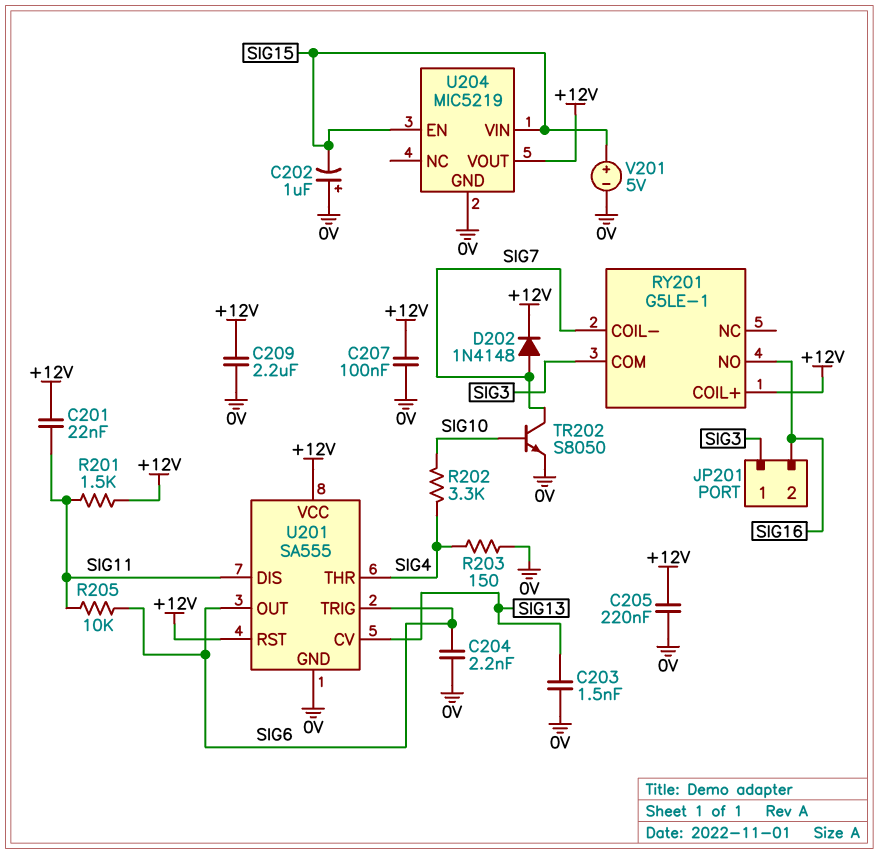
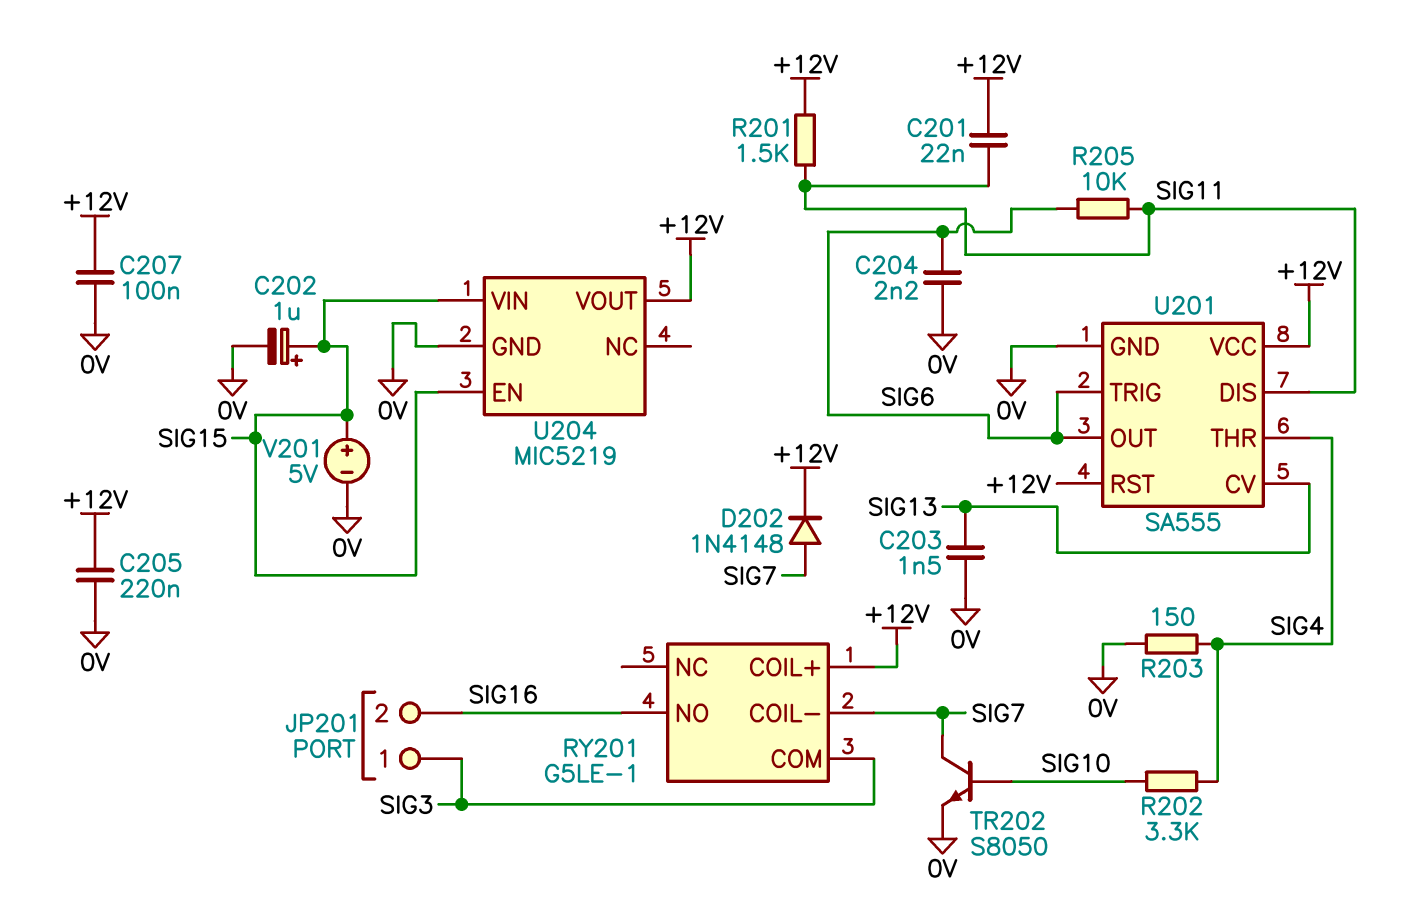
C202: 1uF (plus 0V, minus SIG15) -> 1uF (plus SIG15, minus 0V)
C209: 2.2uF (+12V, 0V) -> none

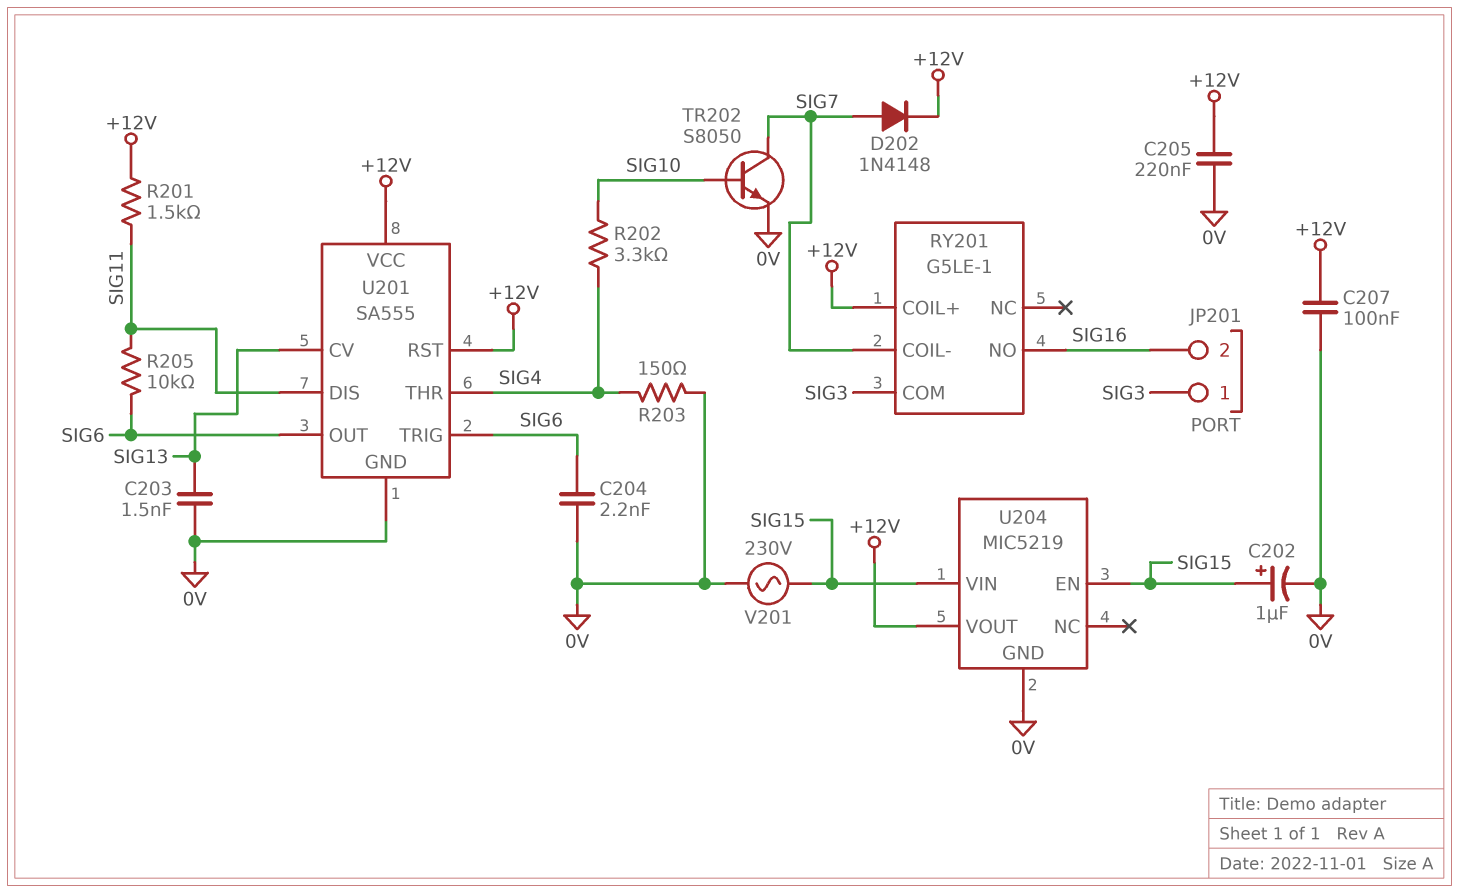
C201: 22nF (+12V, SIG11) -> none
V201: 5V (plus SIG15, minus 0V) -> AC 230V (0V, SIG15)

